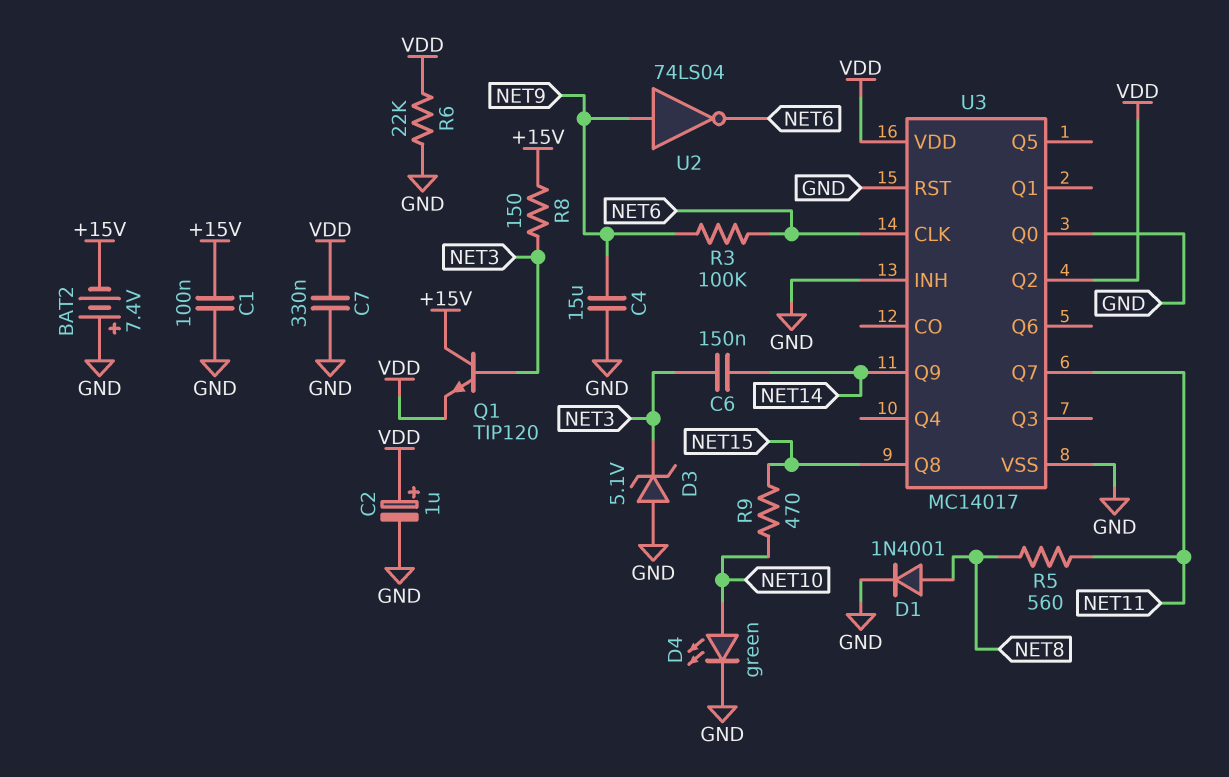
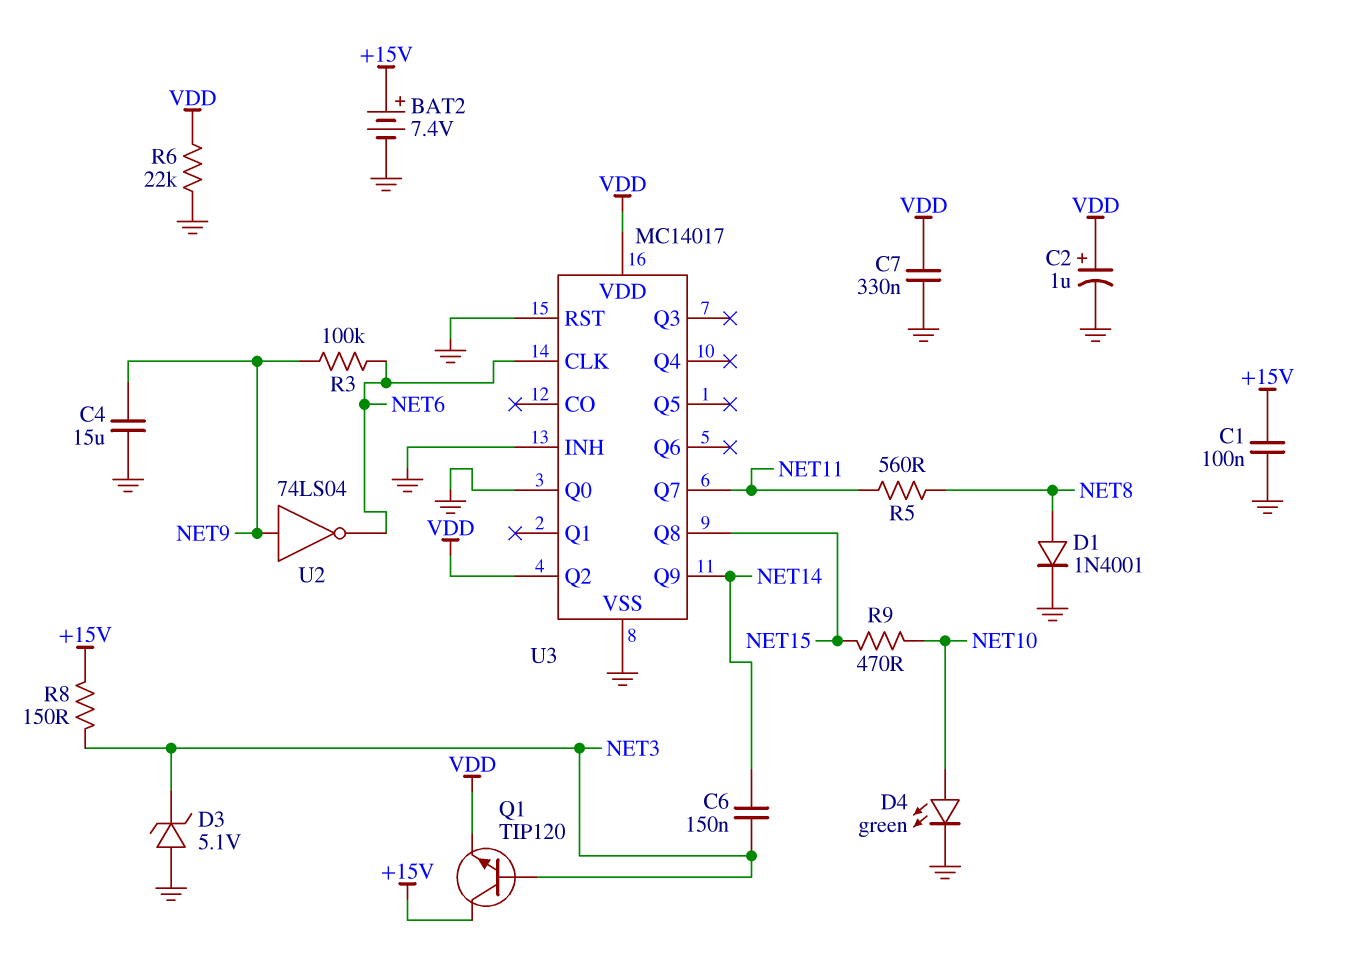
BAT2: 7.4V (plus GND, minus +15V) -> 7.4V (plus +15V, minus GND)

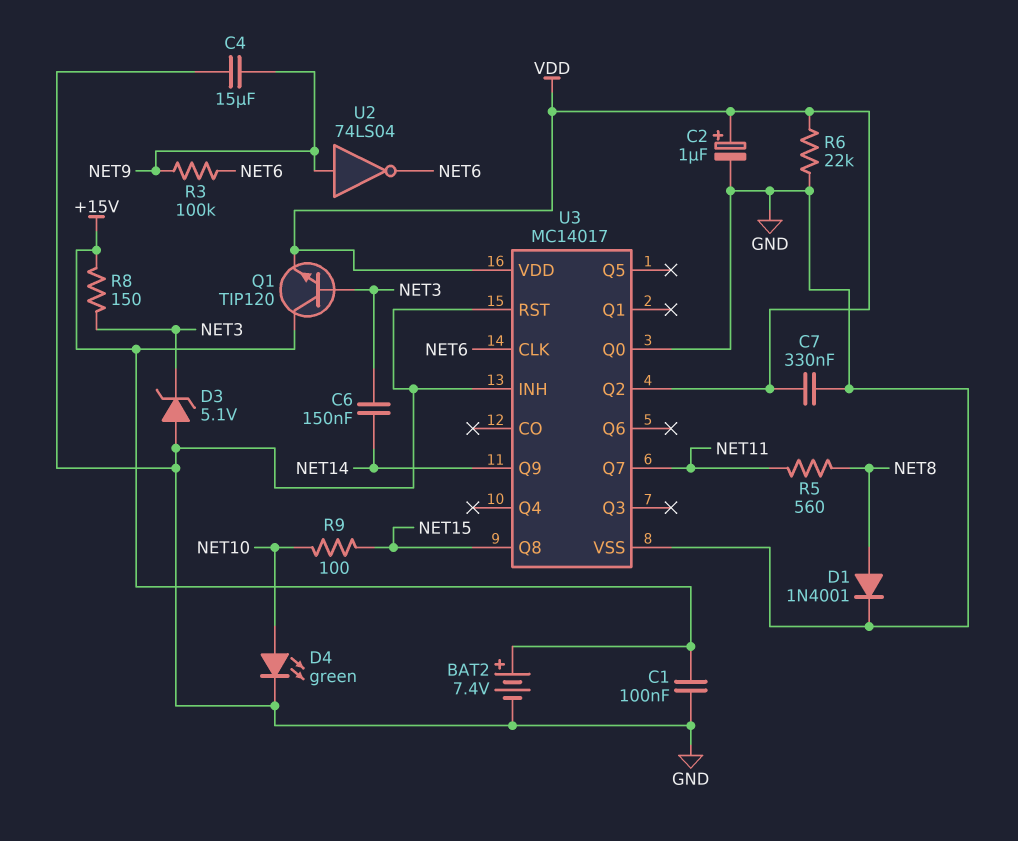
R9: 470 (NET10, NET15) -> 100 (NET10, NET15)

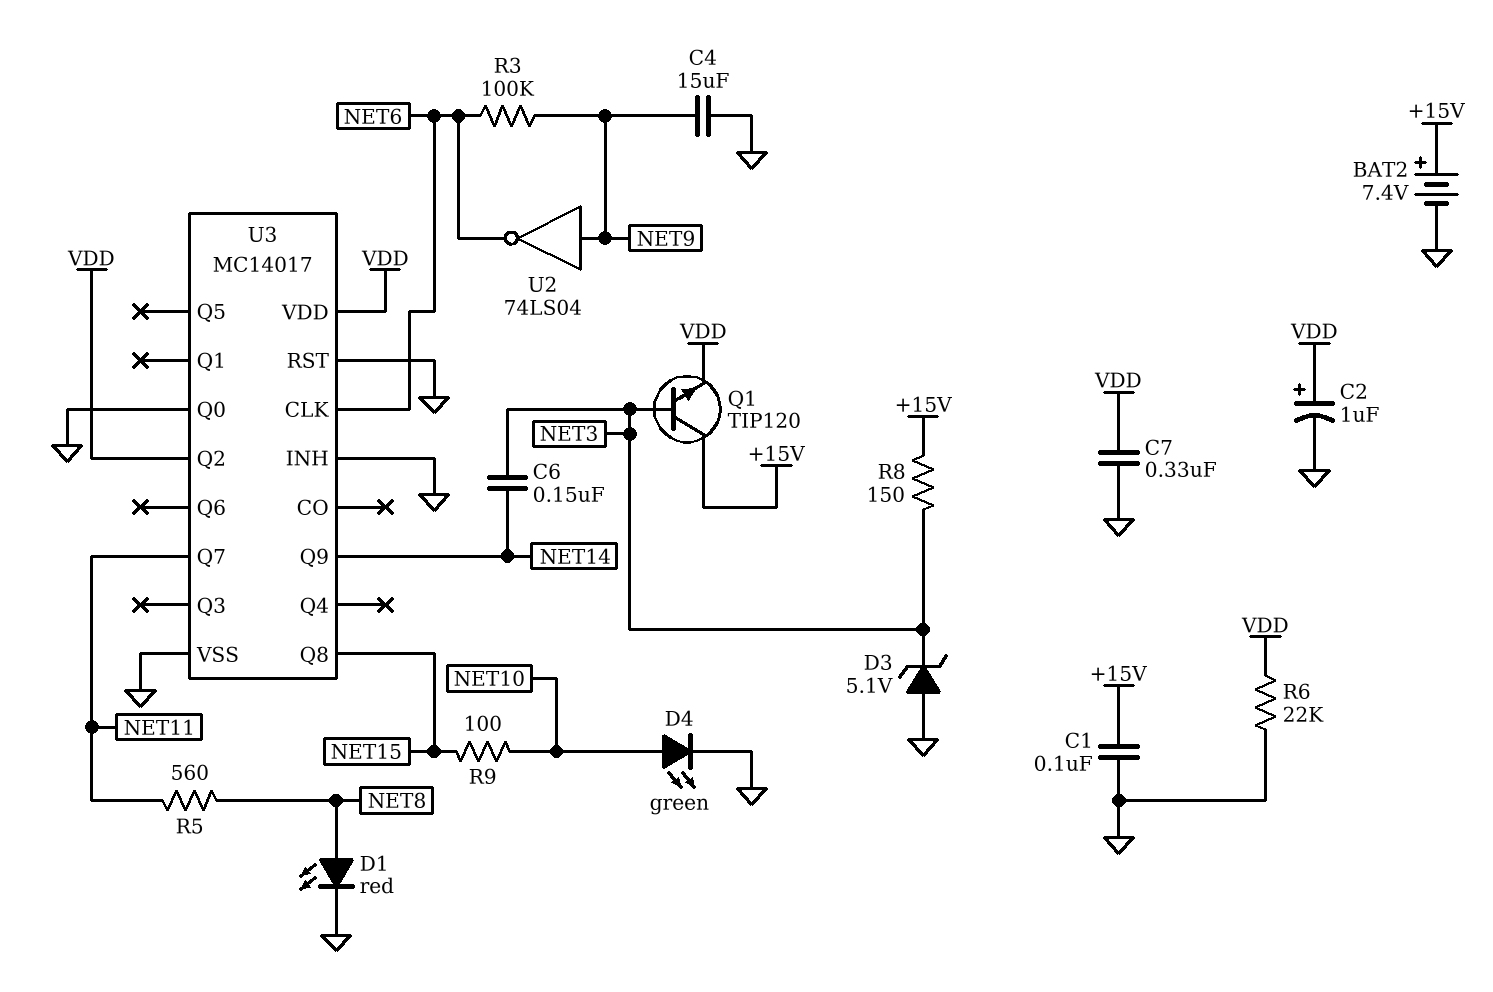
D1: diode 1N4001 (A NET8, K GND) -> LED red (A NET8, K GND)

